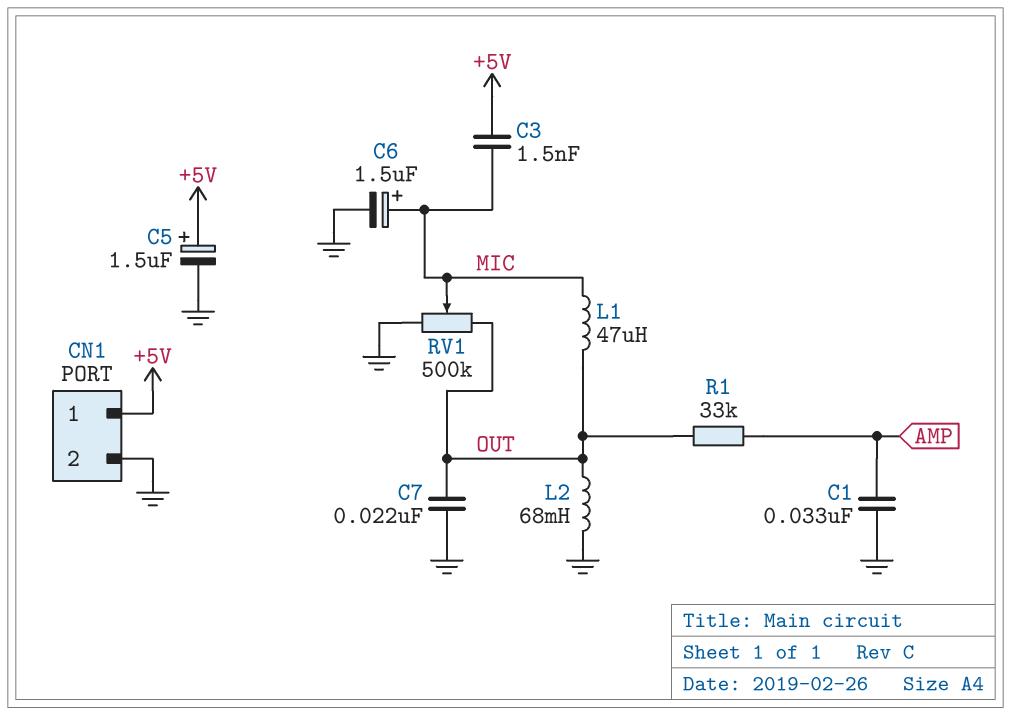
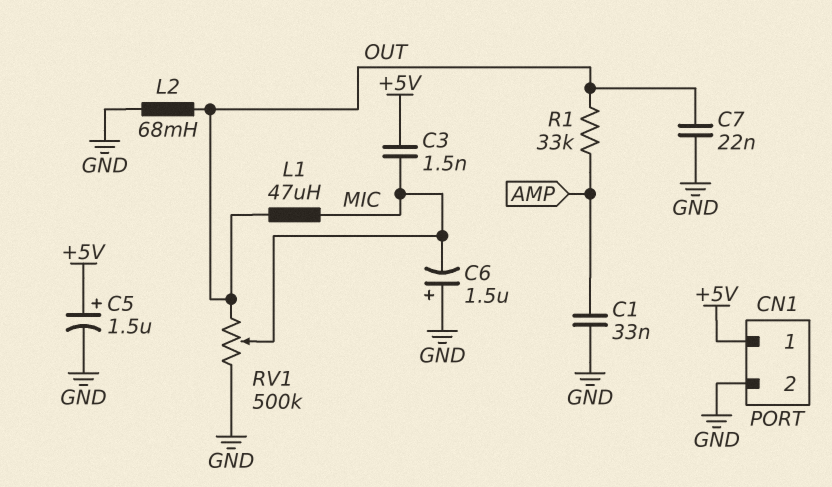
C6: 1.5uF (plus MIC, minus GND) -> 1.5uF (plus GND, minus MIC)

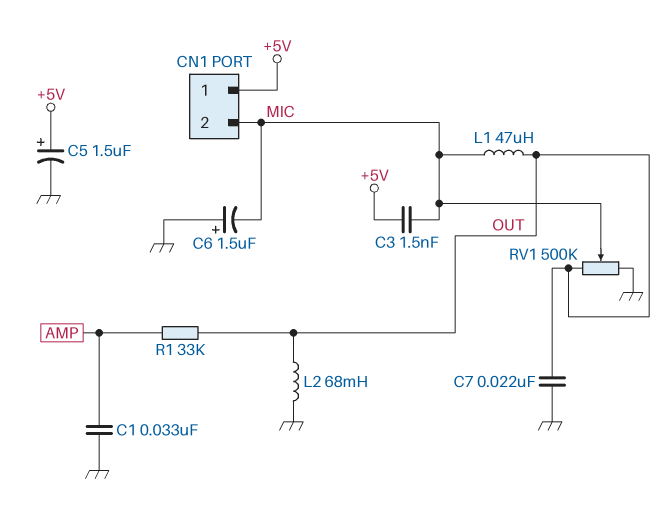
CN1 pin 2: GND -> MIC

